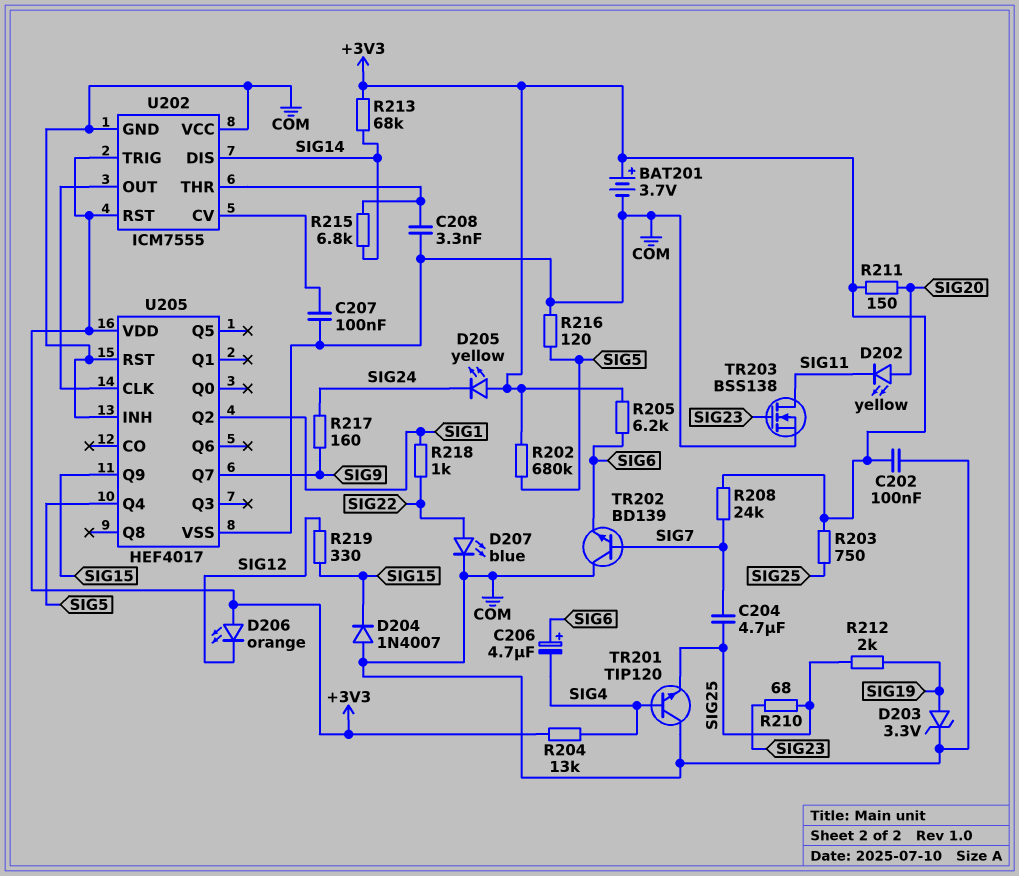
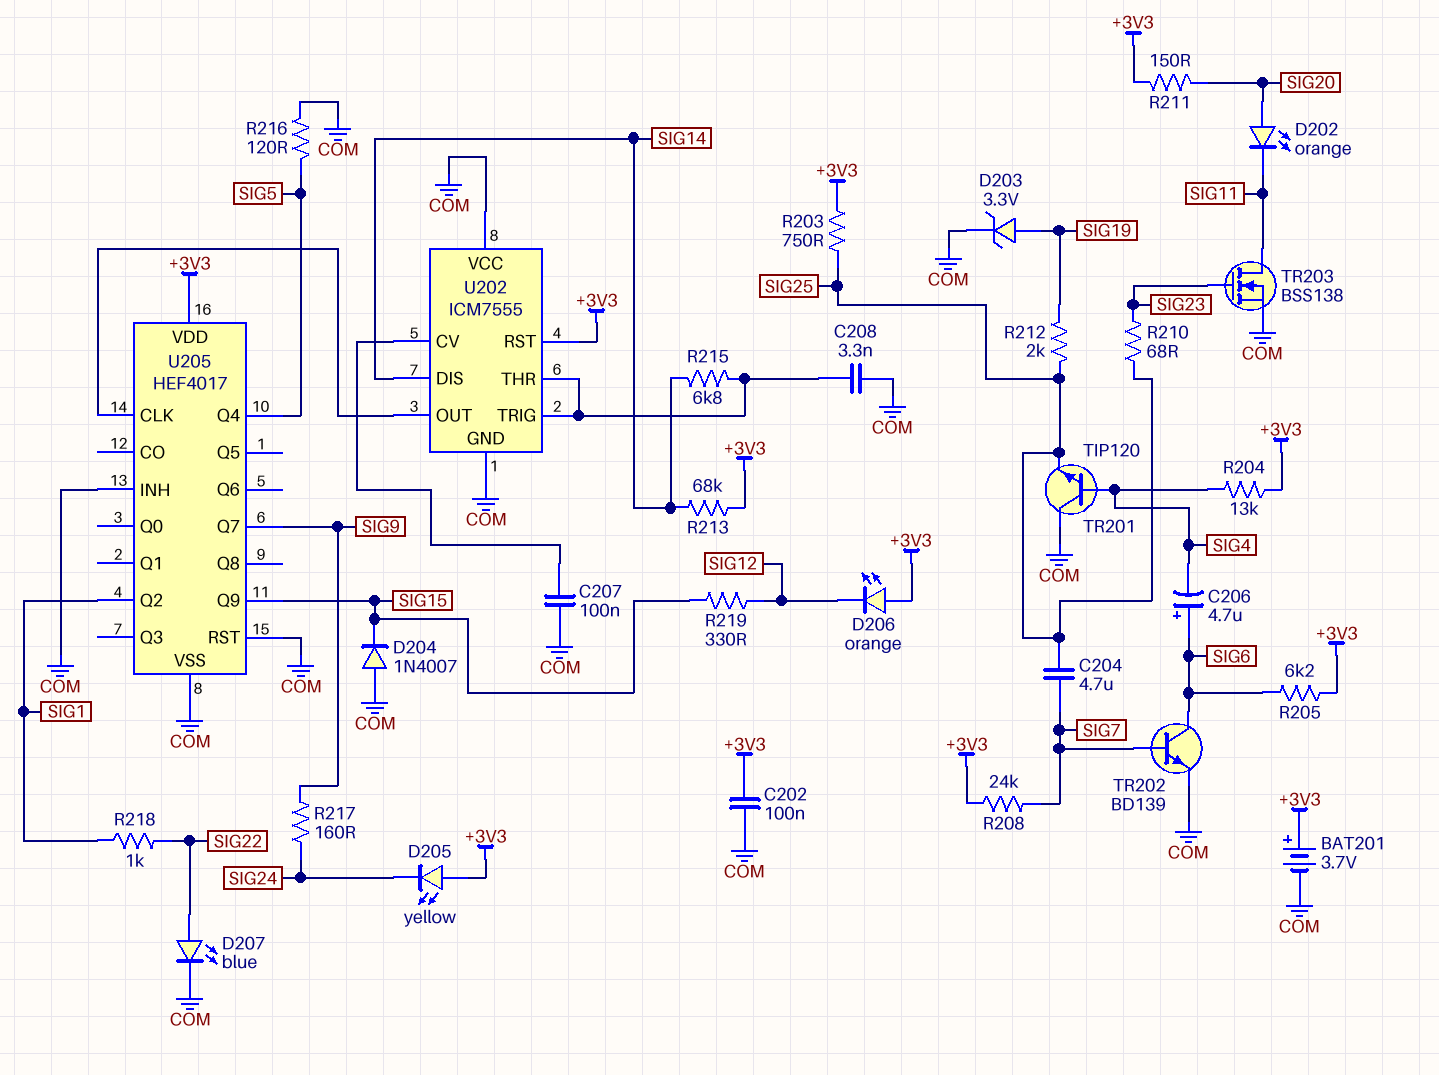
D202: LED yellow (A SIG20, K SIG11) -> LED orange (A SIG20, K SIG11)
R202: 680k (+3V3, SIG5) -> none
TR202: NPN BD139 (B SIG7, C COM, E SIG6) -> NPN BD139 (B SIG7, C SIG6, E COM)
U202 pin TRIG: +3V3 -> U202/THR

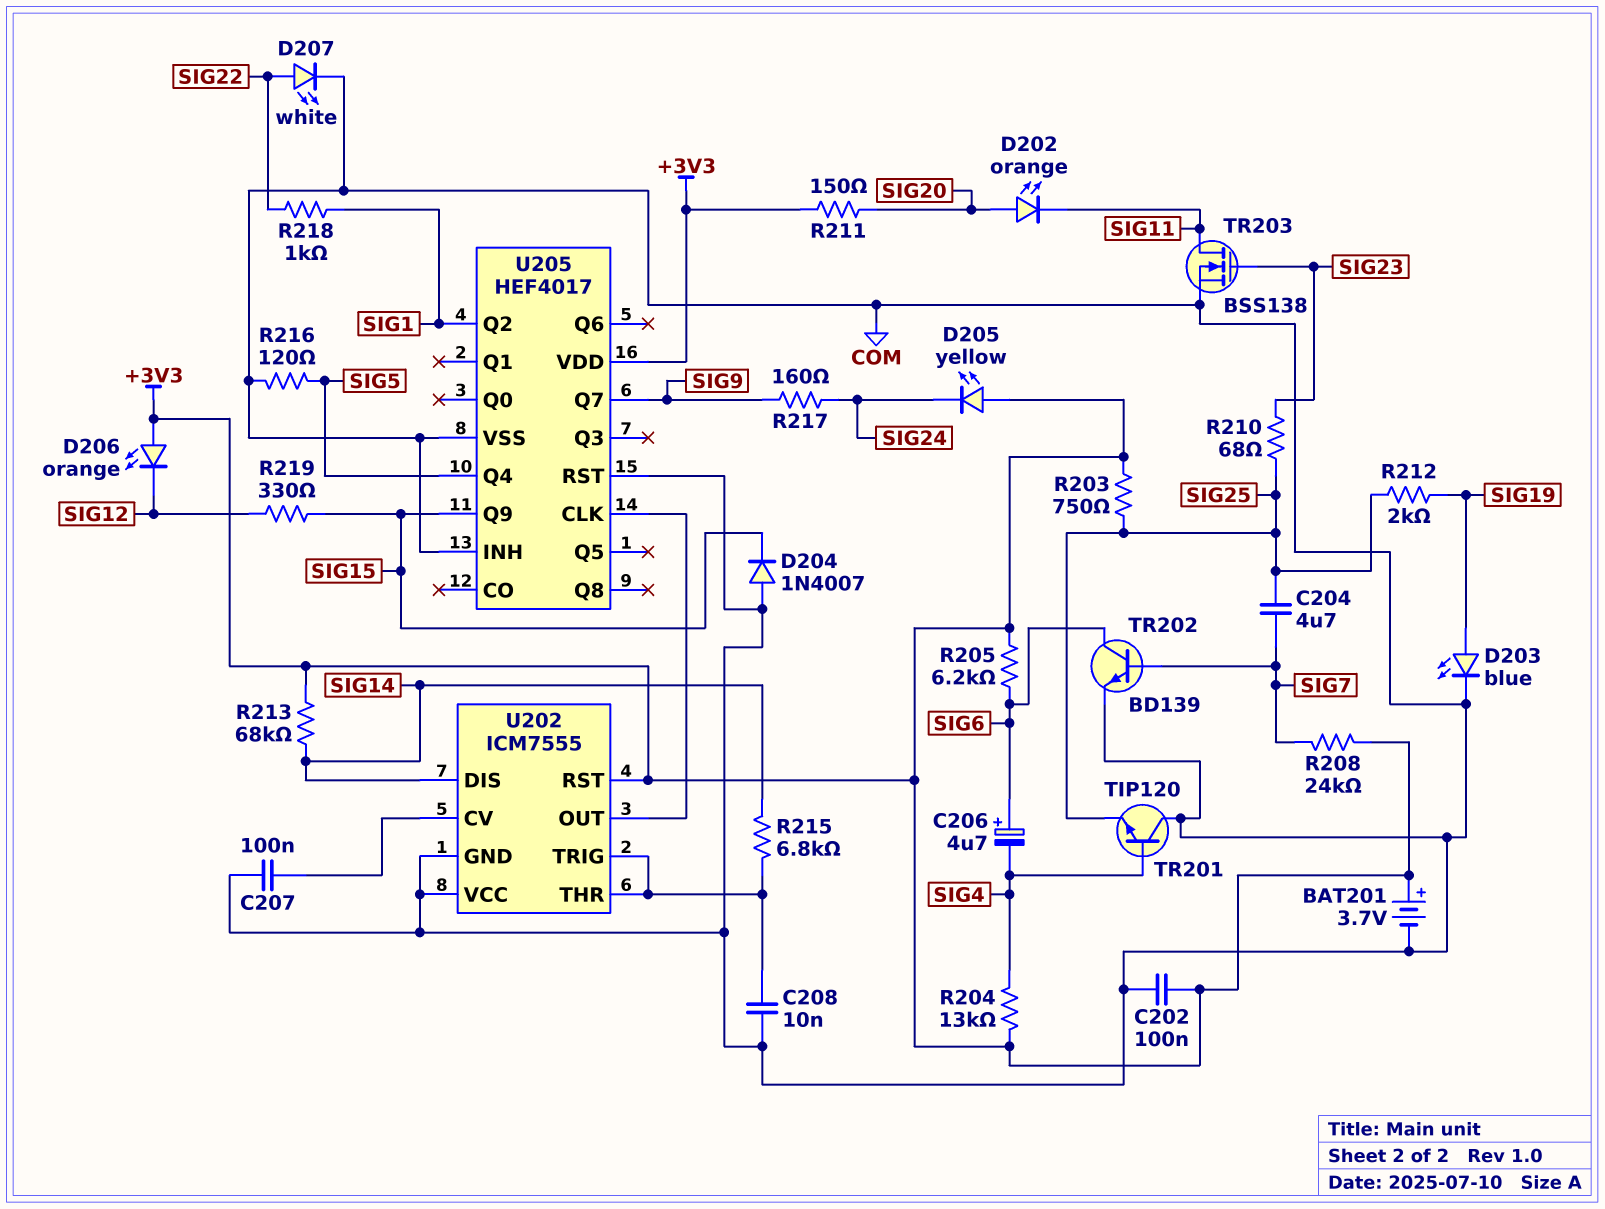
C208: 3.3nF (COM, U202/THR) -> 10nF (COM, U202/THR)
D203: zener 3.3V (A SIG19, K COM) -> LED blue (A SIG19, K COM)
D207: LED blue (A SIG22, K COM) -> LED white (A SIG22, K COM)

